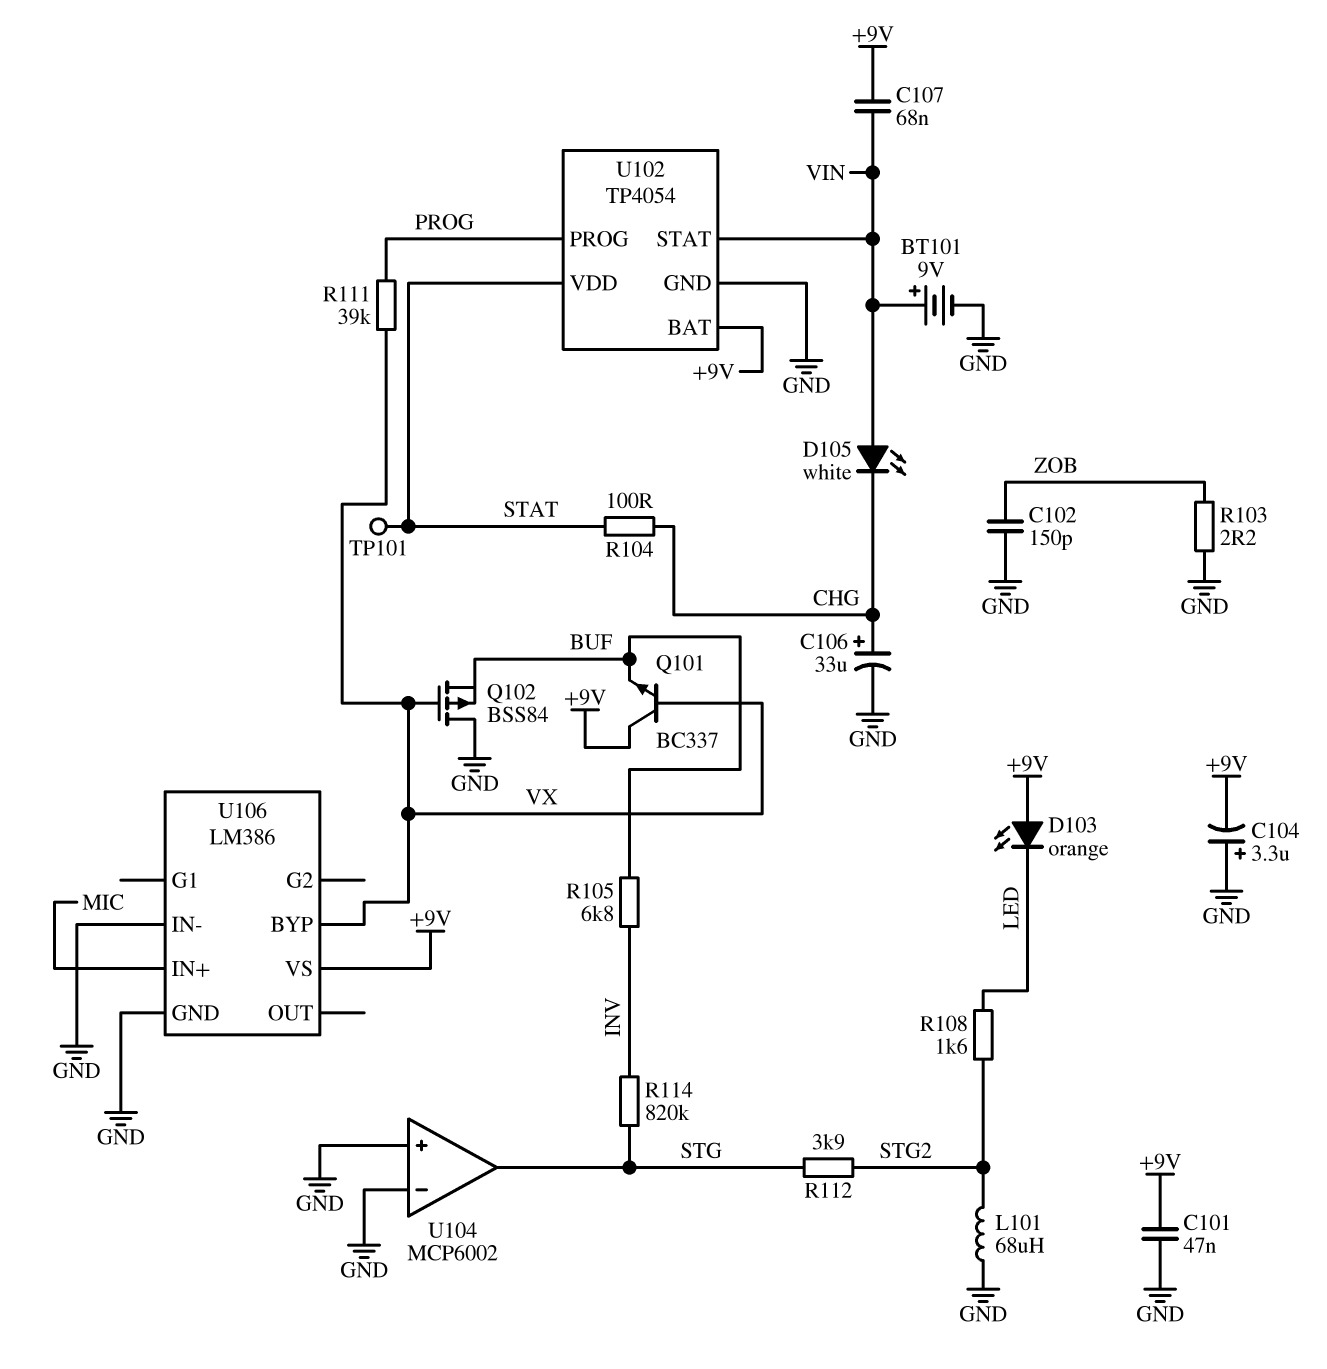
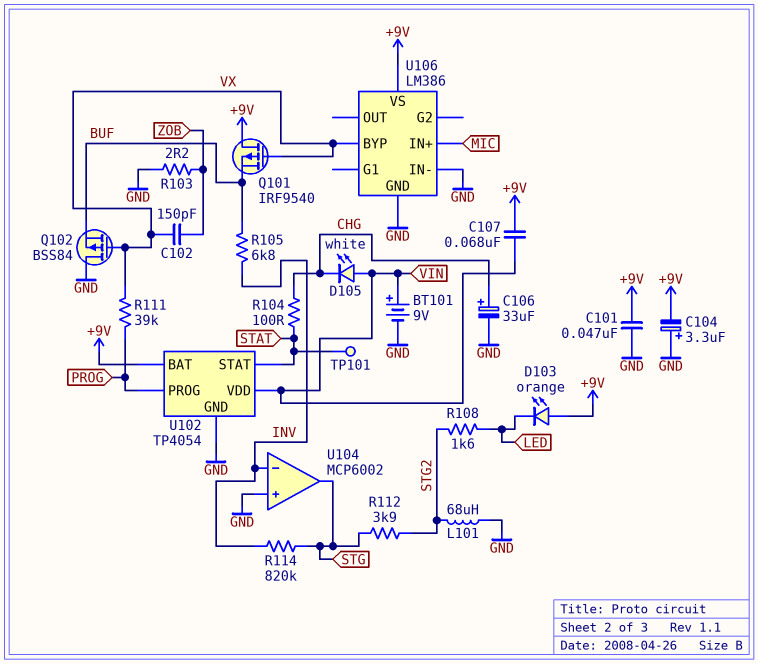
C102: 150pF (GND, ZOB) -> 150pF (VX, ZOB)
Q101: NPN BC337 (B VX, C +9V, E BUF) -> PMOS IRF9540 (G VX, D +9V, S BUF)
U102 pin STAT: VIN -> STAT
U102 pin VDD: STAT -> VIN
U104 pin in-: GND -> INV

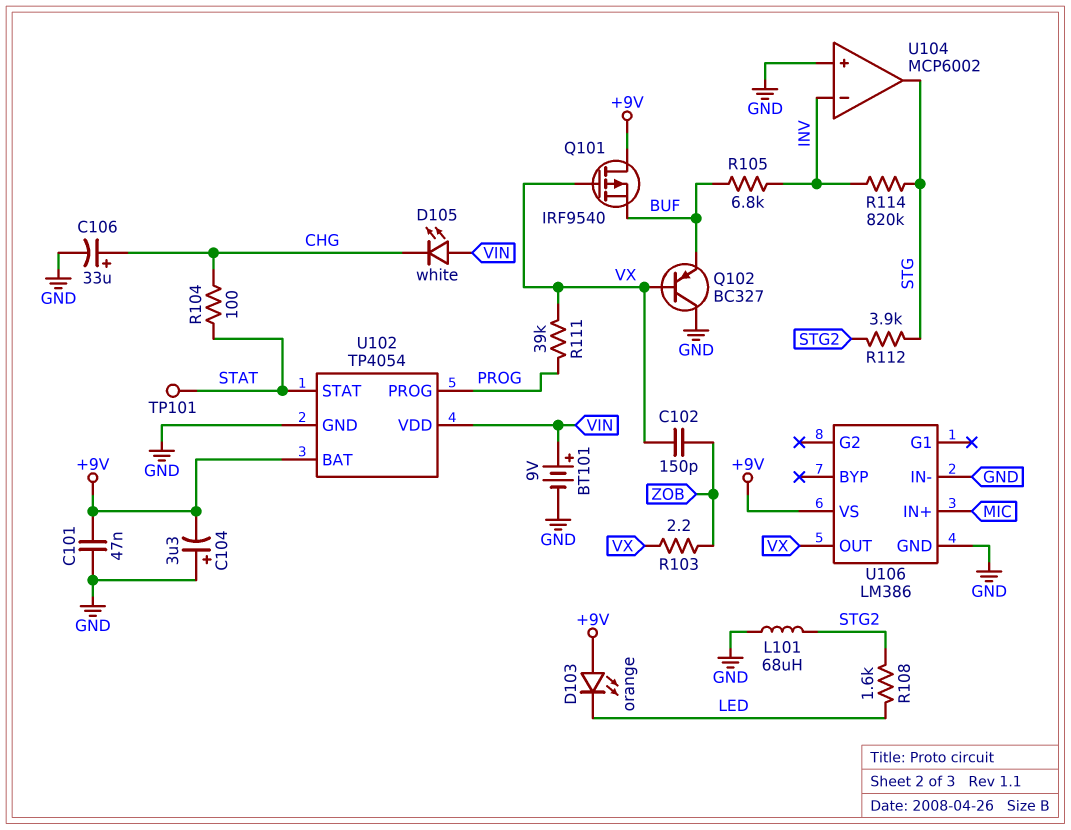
C107: 68nF (+9V, VIN) -> none
Q102: PMOS BSS84 (G VX, D GND, S BUF) -> PNP BC327 (B VX, C GND, E BUF)
R103: 2.2 (GND, ZOB) -> 2.2 (VX, ZOB)
U106 pin BYP: VX -> none
U106 pin OUT: none -> VX

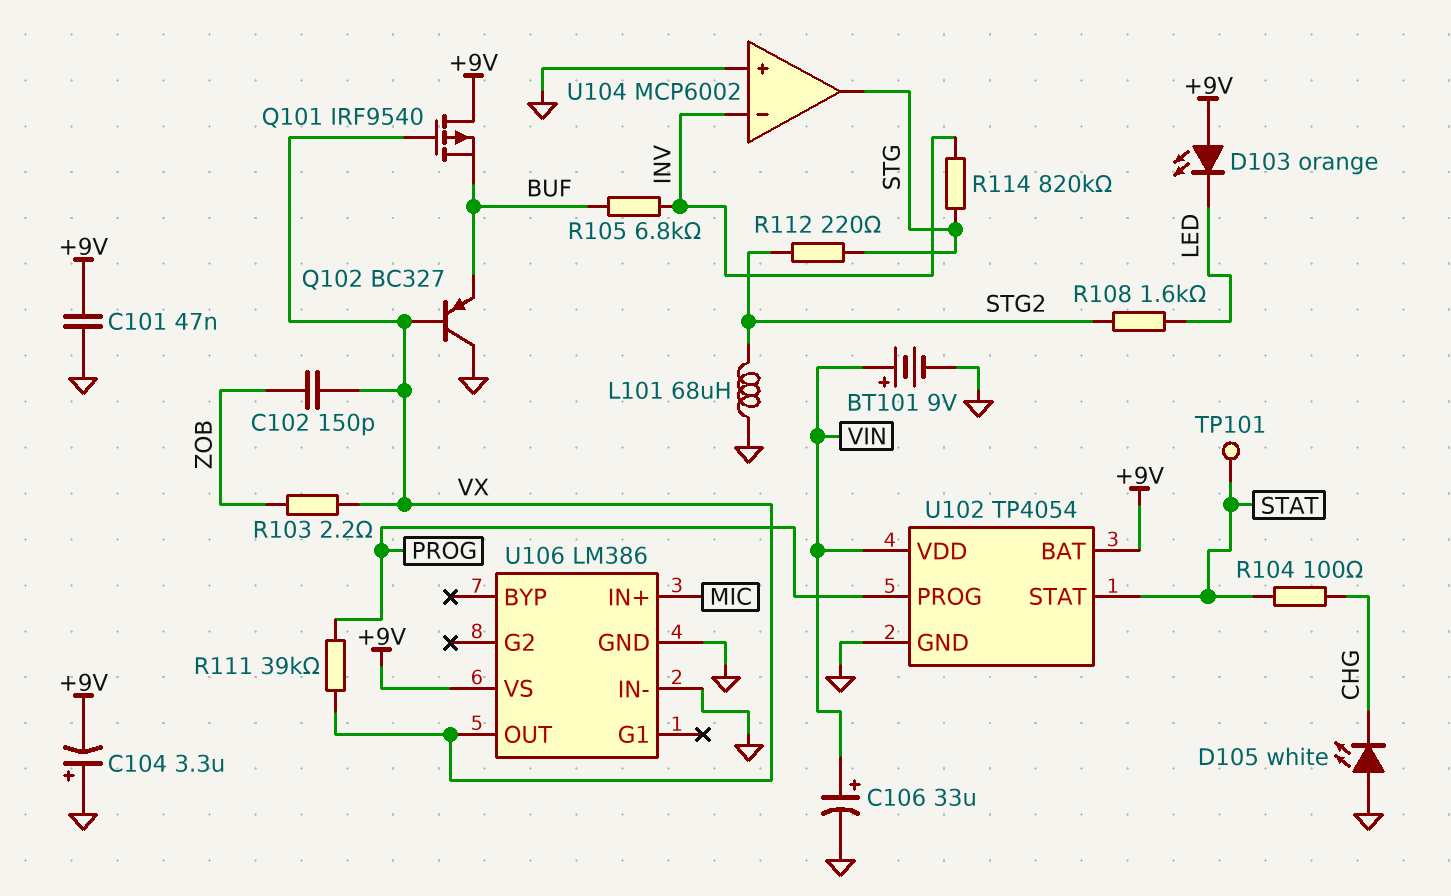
C106: 33uF (plus CHG, minus GND) -> 33uF (plus VIN, minus GND)
D105: LED white (A VIN, K CHG) -> LED white (A GND, K CHG)
R112: 3.9k (STG, STG2) -> 220 (STG, STG2)

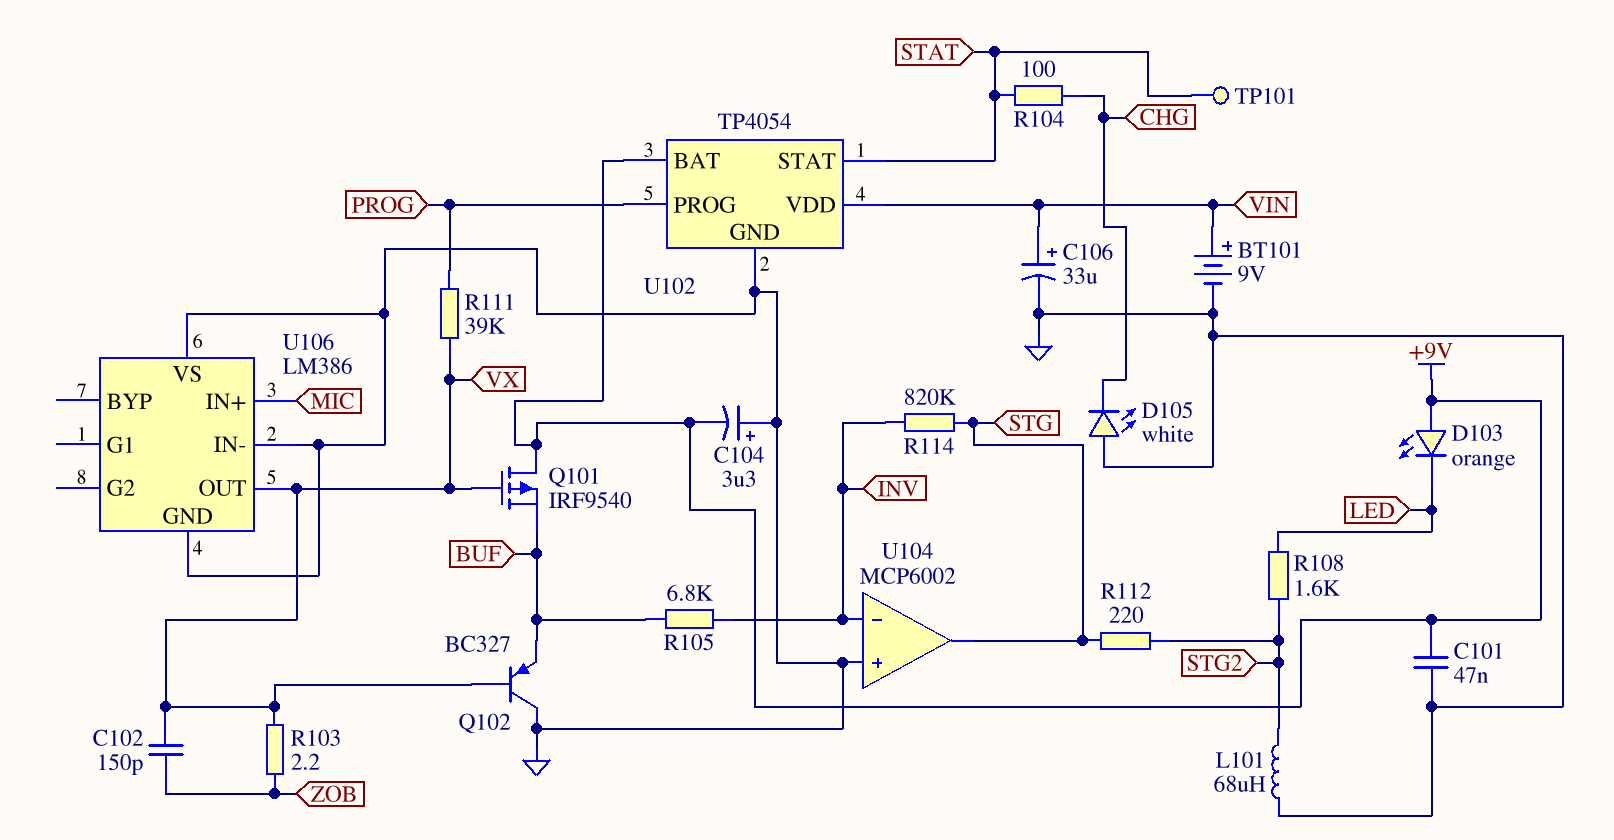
U106 pin VS: +9V -> GND

